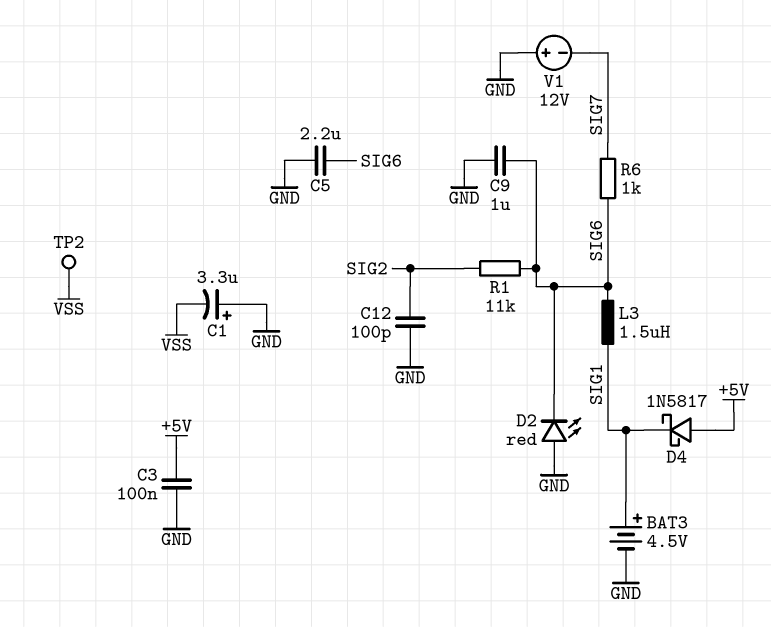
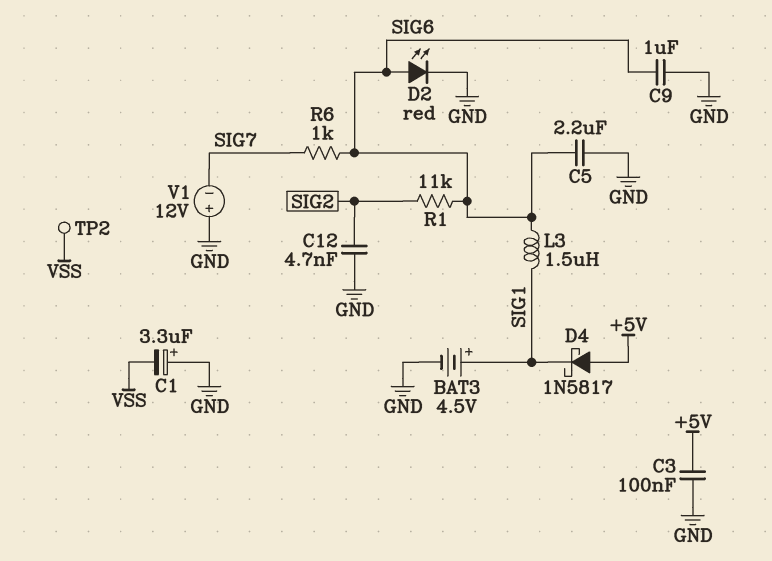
C12: 100pF (GND, SIG2) -> 4.7nF (GND, SIG2)
D2: LED red (A GND, K SIG6) -> LED red (A SIG6, K GND)

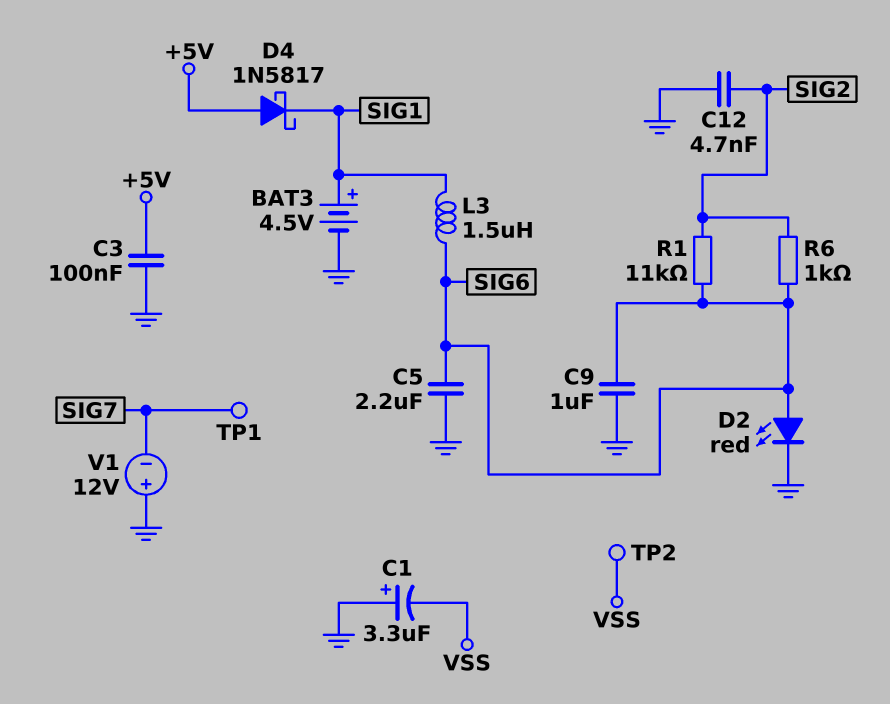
R6: 1k (SIG6, SIG7) -> 1k (SIG2, SIG6)
TP1: none -> test point (SIG7)

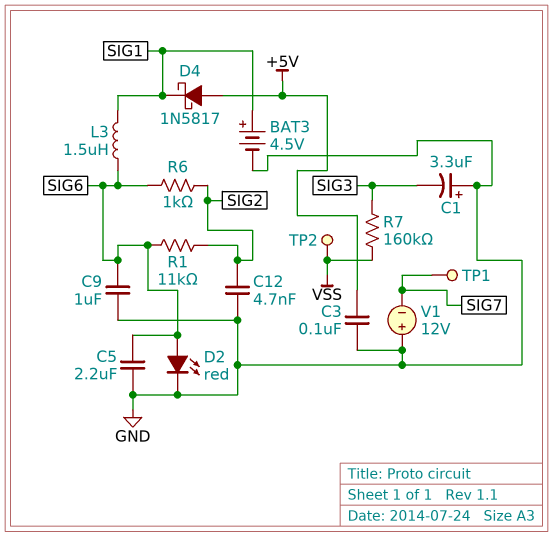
C1: 3.3uF (plus GND, minus VSS) -> 3.3uF (plus GND, minus SIG3)
R7: none -> 160k (SIG3, VSS)

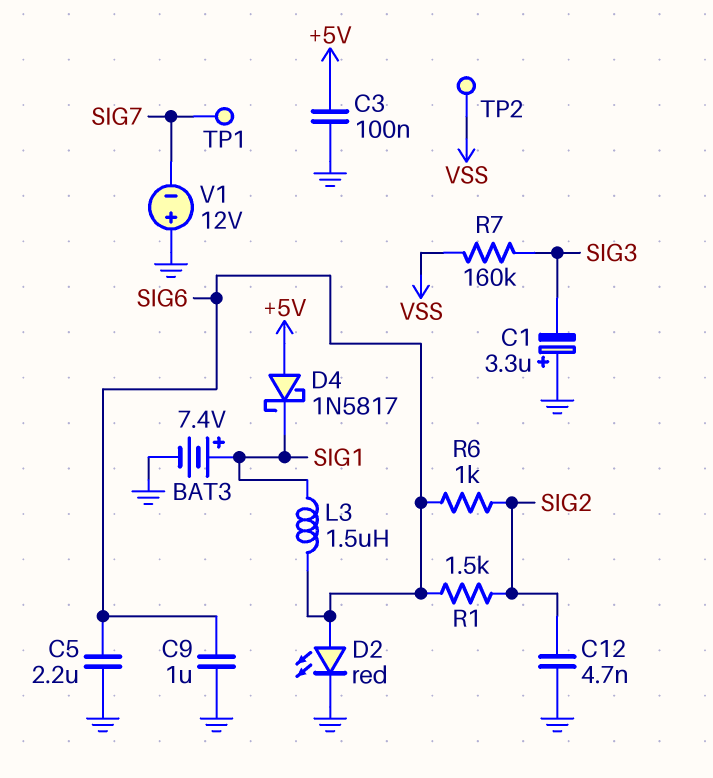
BAT3: 4.5V (plus SIG1, minus GND) -> 7.4V (plus SIG1, minus GND)
R1: 11k (SIG2, SIG6) -> 1.5k (SIG2, SIG6)

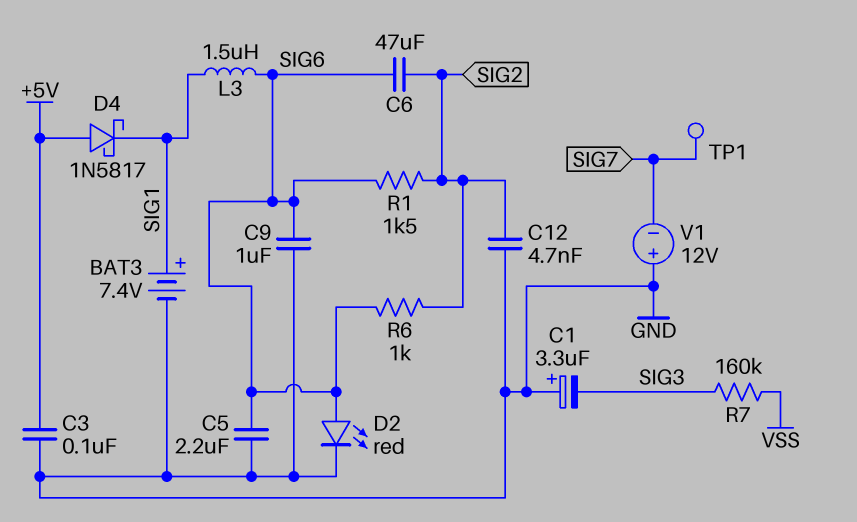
C6: none -> 47uF (SIG2, SIG6)
TP2: test point (VSS) -> none

